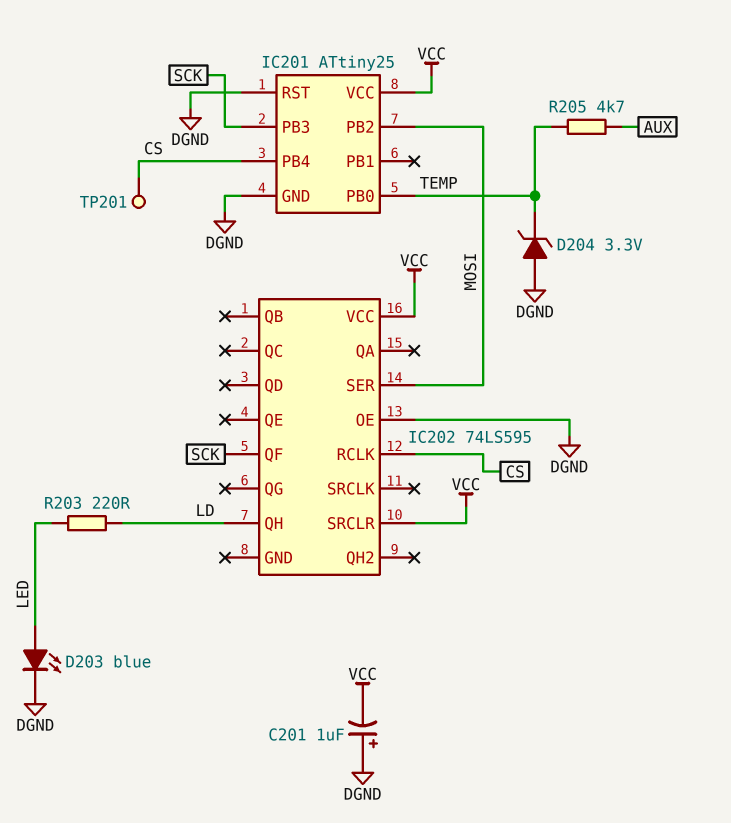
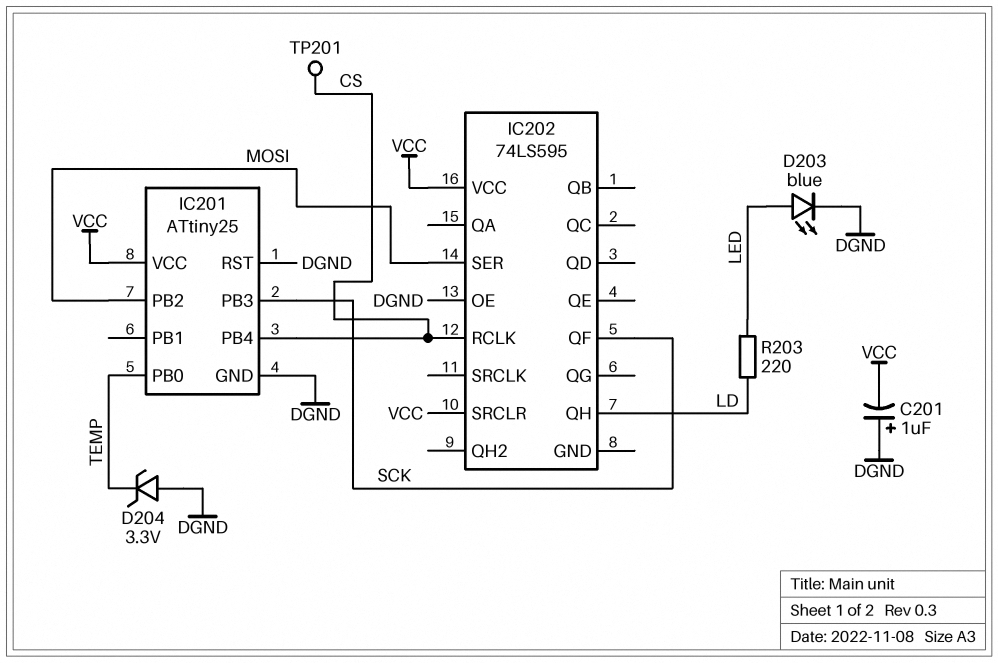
R205: 4.7k (AUX, TEMP) -> none

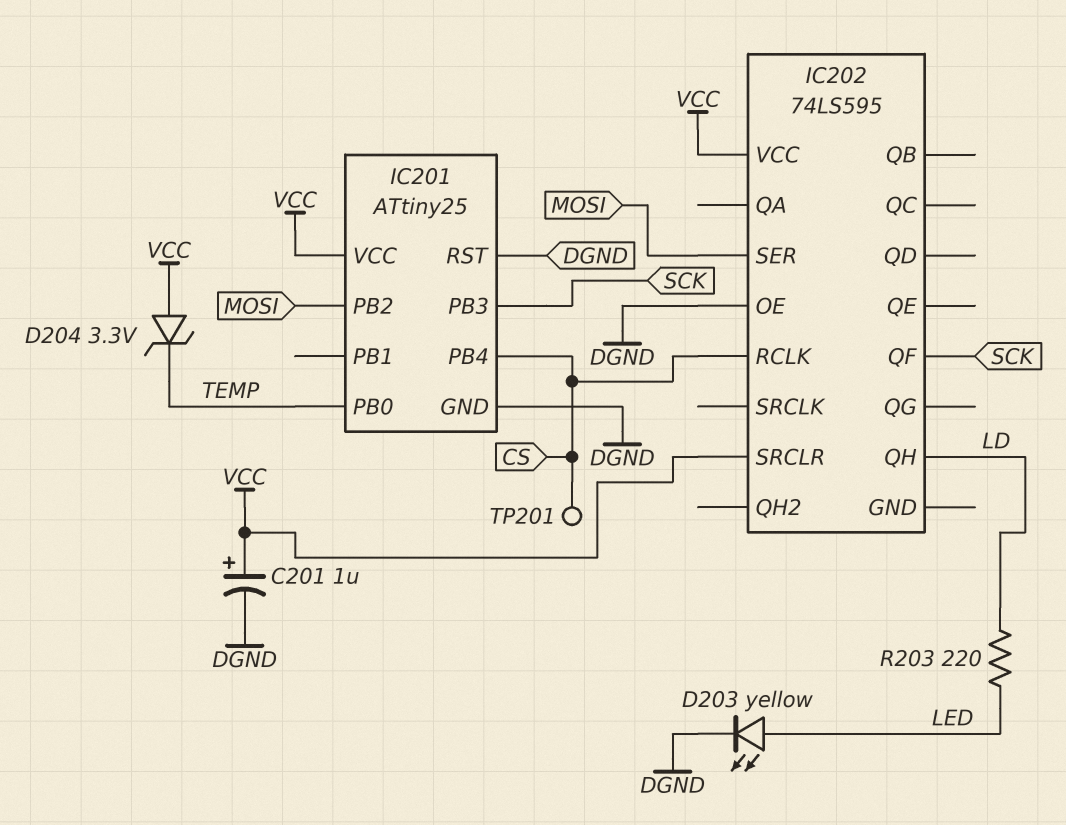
C201: 1uF (plus DGND, minus VCC) -> 1uF (plus VCC, minus DGND)
D203: LED blue (A LED, K DGND) -> LED yellow (A LED, K DGND)
D204: zener 3.3V (A DGND, K TEMP) -> zener 3.3V (A VCC, K TEMP)

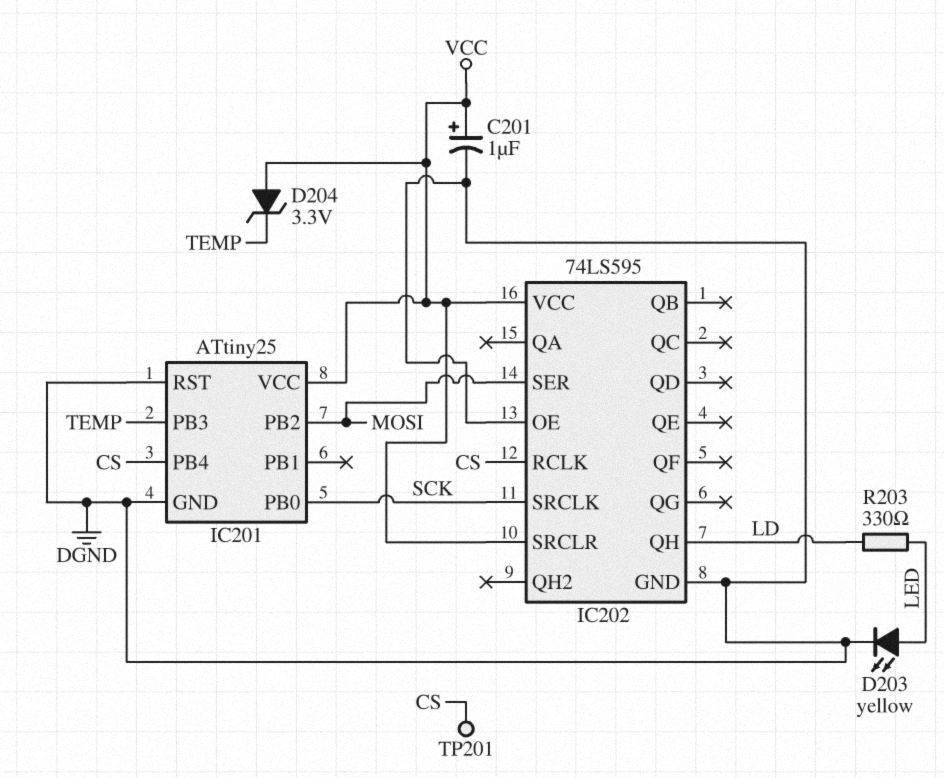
IC201 pin PB0: TEMP -> SCK
IC201 pin PB3: SCK -> TEMP
IC202 pin GND: none -> DGND
IC202 pin QF: SCK -> none
IC202 pin SRCLK: none -> SCK
R203: 220 (LD, LED) -> 330 (LD, LED)

